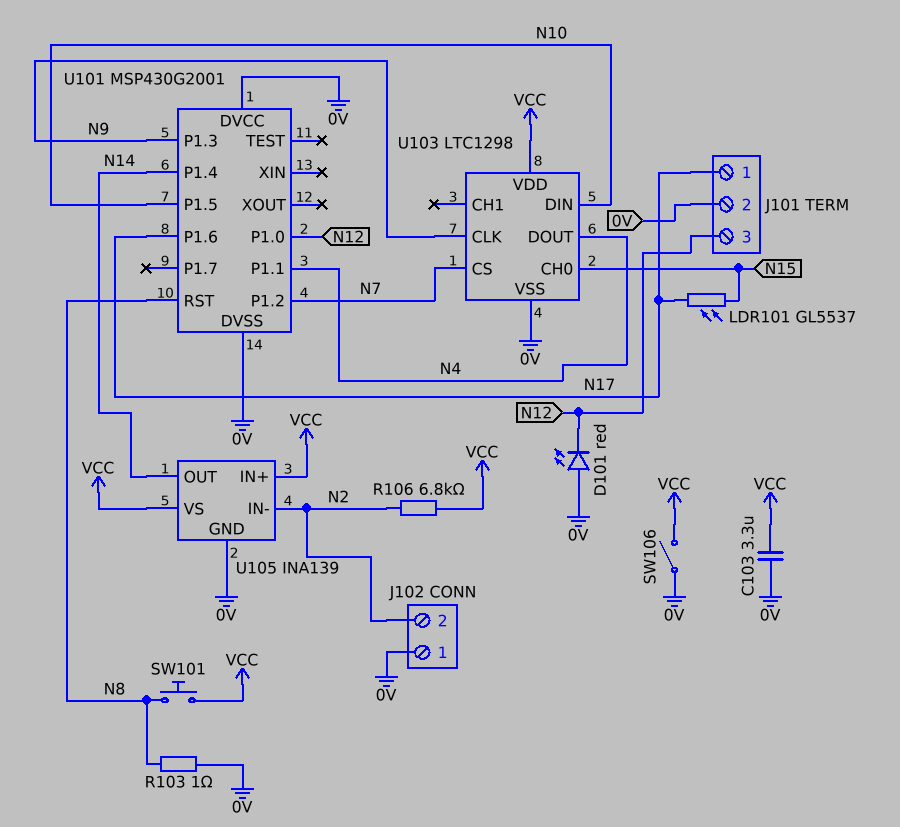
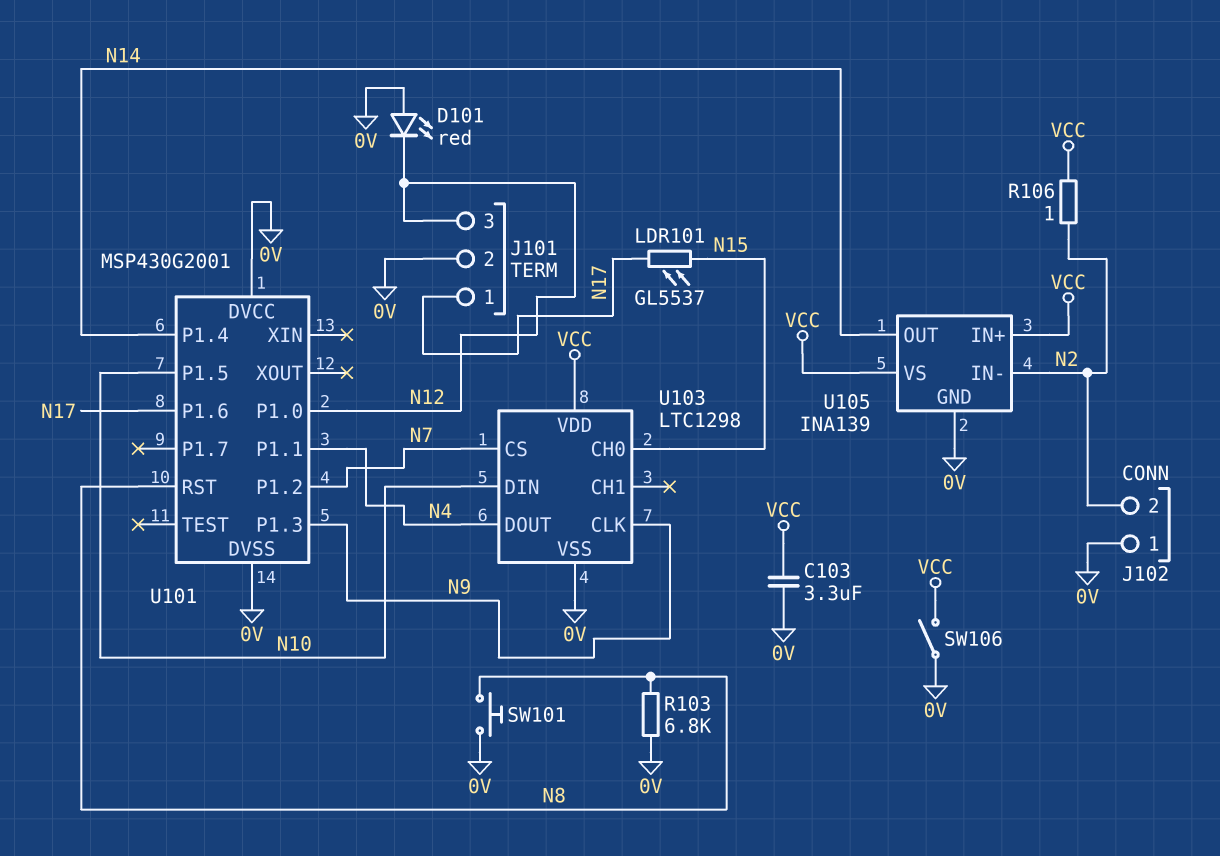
R103: 1 (0V, N8) -> 6.8k (0V, N8)
R106: 6.8k (N2, VCC) -> 1 (N2, VCC)
SW101: button (N8, VCC) -> button (0V, N8)

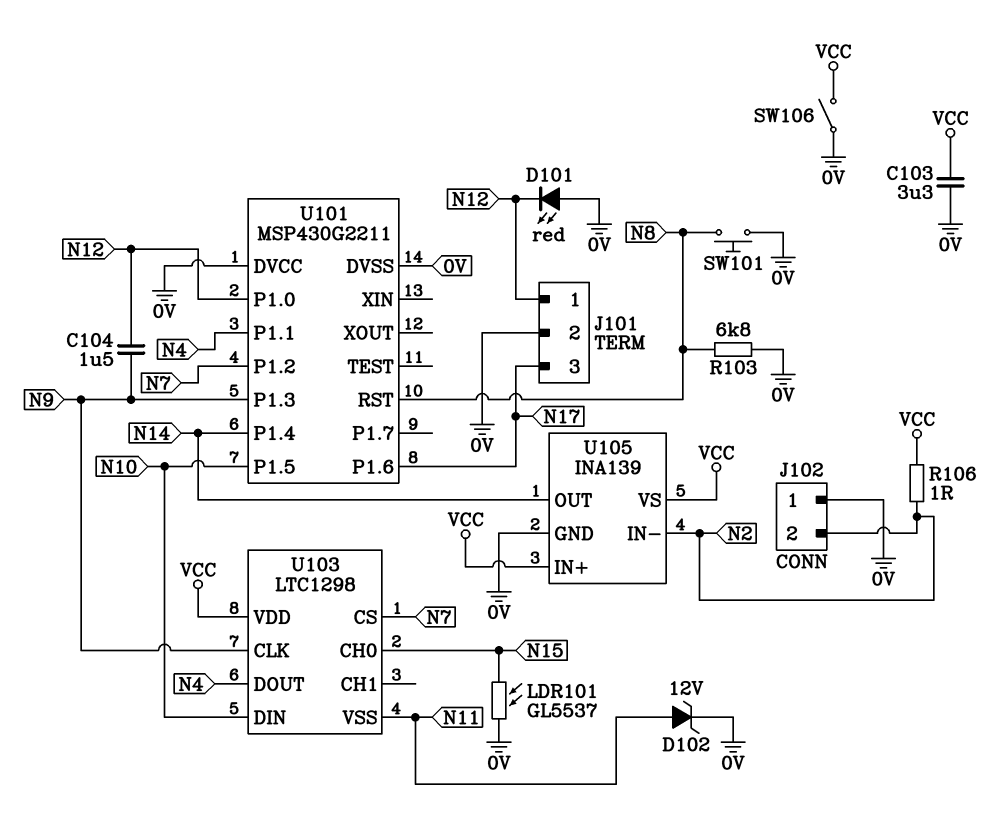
C104: none -> 1.5uF (N9, N12)
D102: none -> zener 12V (A N11, K 0V)
J101 pin 1: N17 -> N12
J101 pin 3: N12 -> N17
LDR101: GL5537 (N15, N17) -> GL5537 (0V, N15)
U101: MSP430G2001 -> MSP430G2211
U103 pin VSS: 0V -> N11

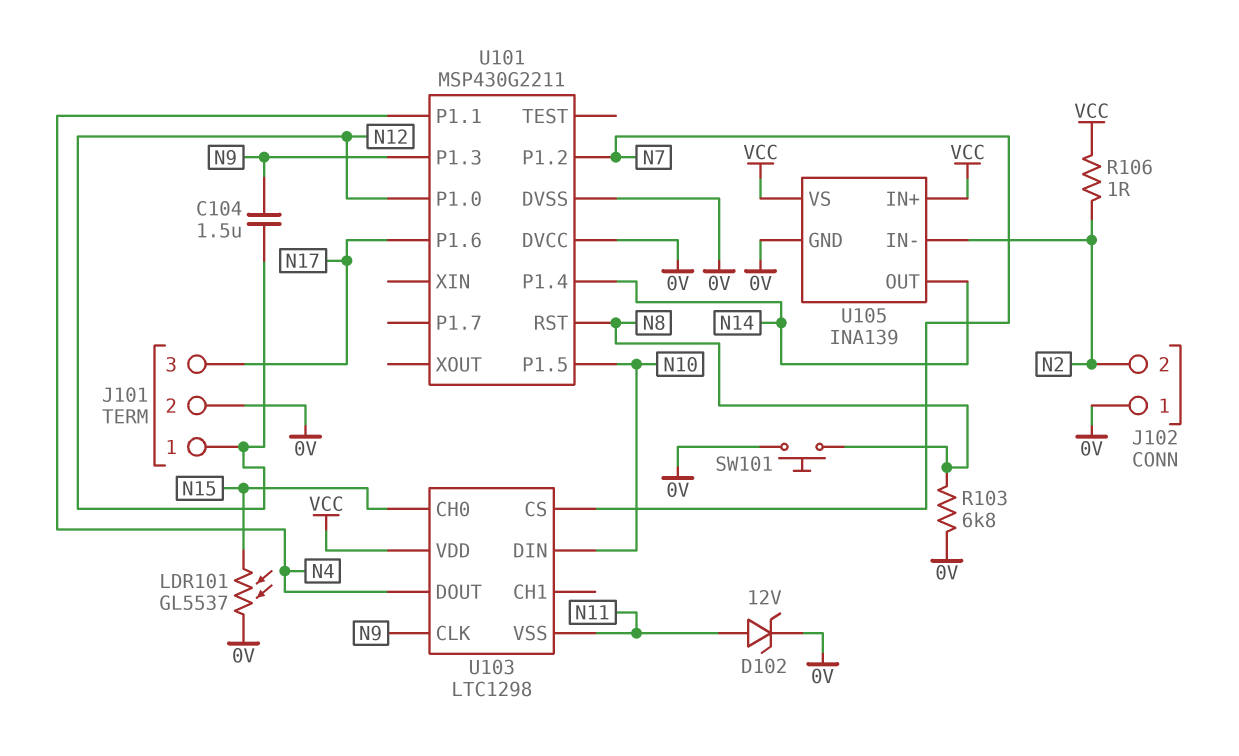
C103: 3.3uF (0V, VCC) -> none
D101: LED red (A 0V, K N12) -> none
SW106: switch (0V, VCC) -> none

